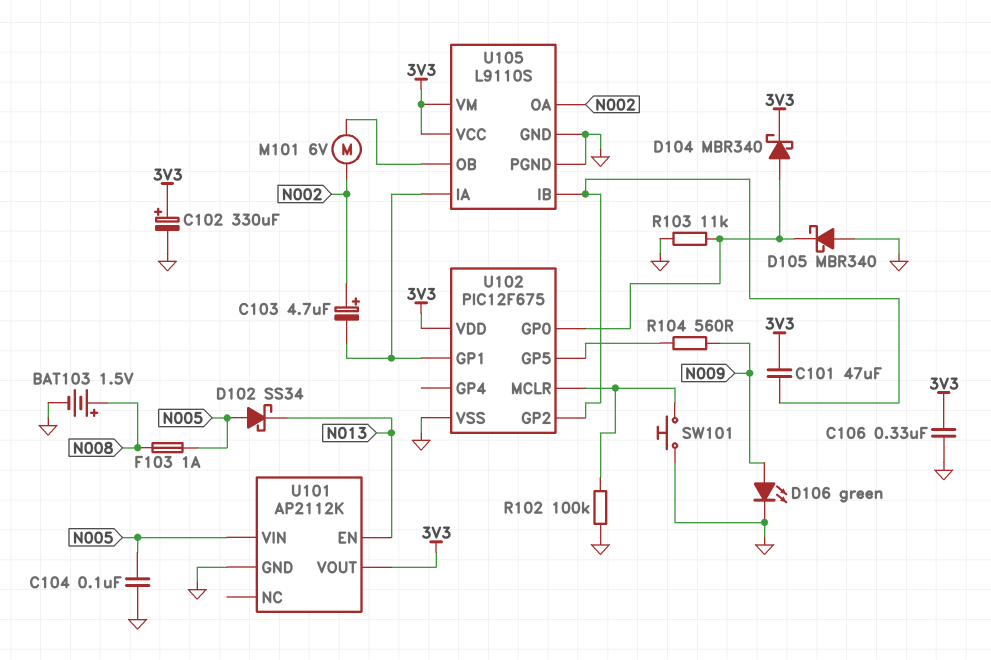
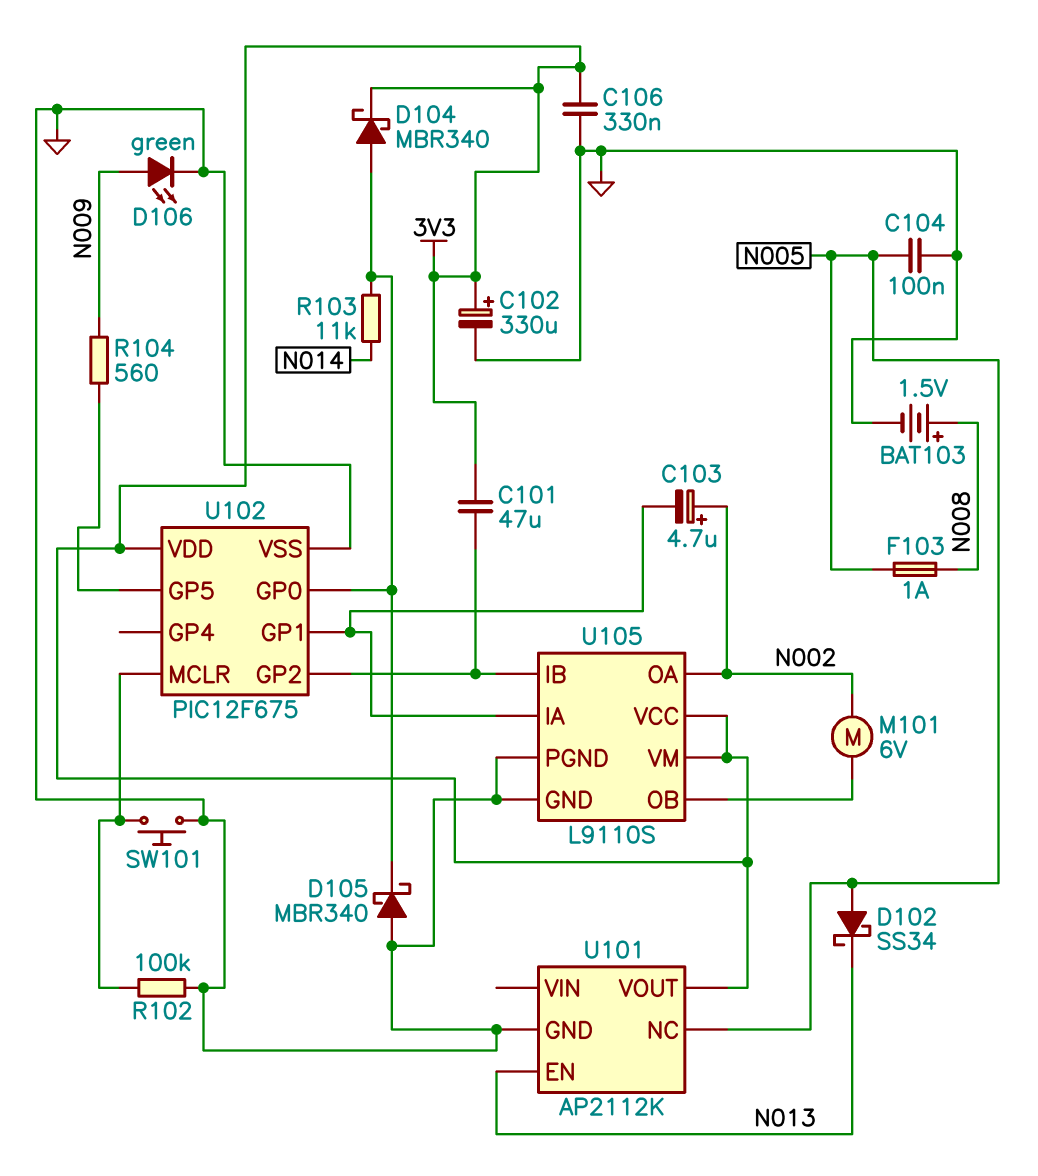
R103: 11k (GND, U102/GP0) -> 11k (N014, U102/GP0)
U101 pin NC: none -> N005
U101 pin VIN: N005 -> none

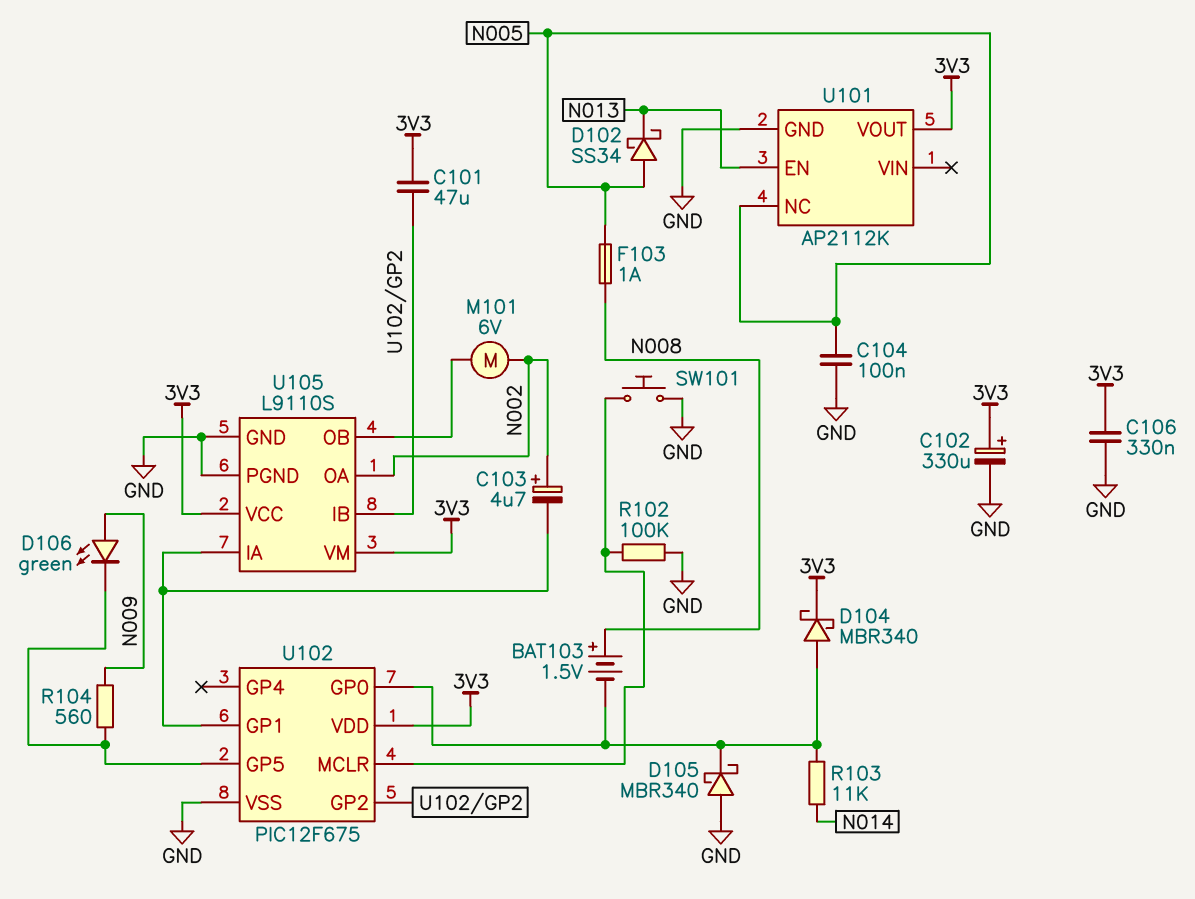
BAT103: 1.5V (plus N008, minus GND) -> 1.5V (plus N008, minus U102/GP0)
D106: LED green (A N009, K GND) -> LED green (A N009, K U102/GP5)

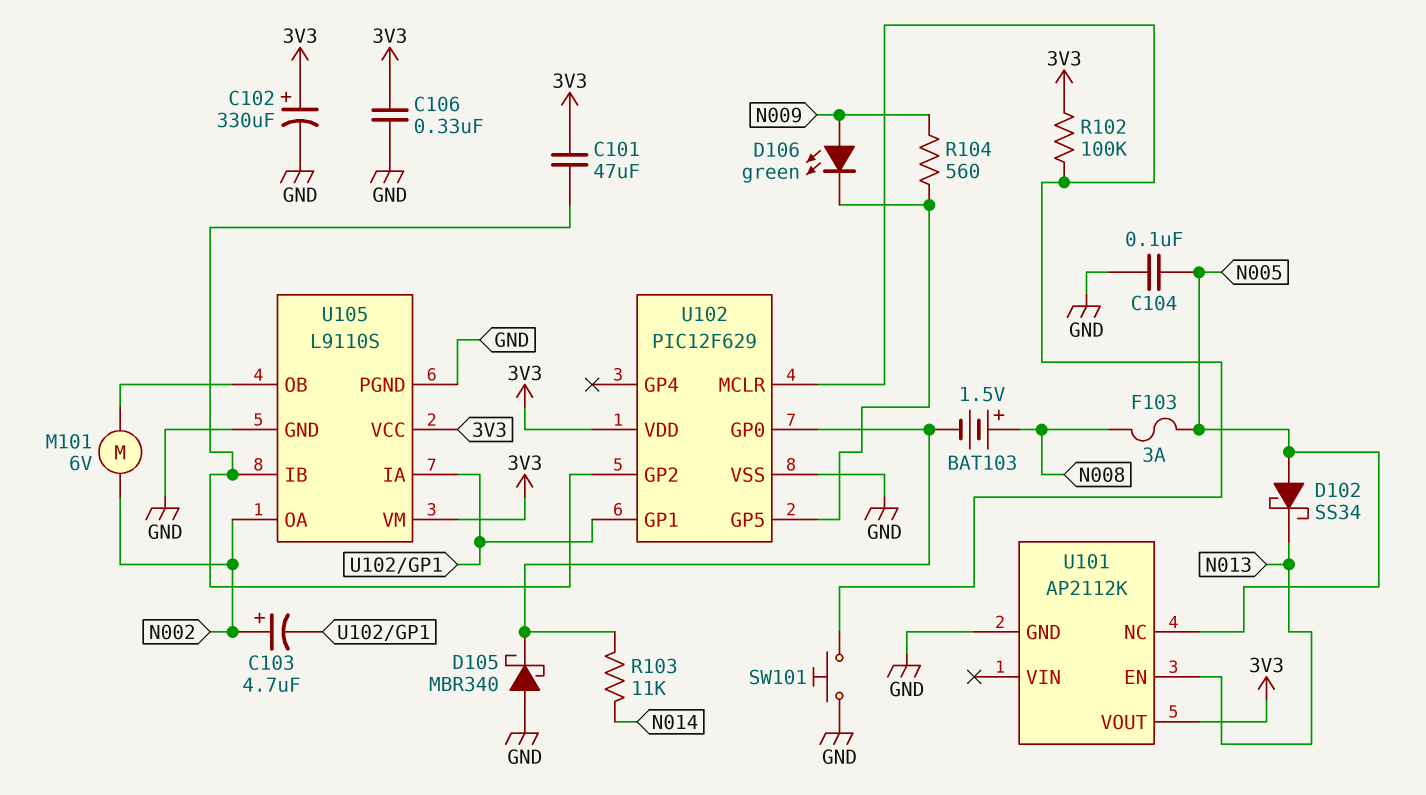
D104: schottky MBR340 (A U102/GP0, K 3V3) -> none
F103: 1A (N005, N008) -> 3A (N005, N008)
R102: 100k (GND, U102/MCLR) -> 100k (3V3, U102/MCLR)
U102: PIC12F675 -> PIC12F629

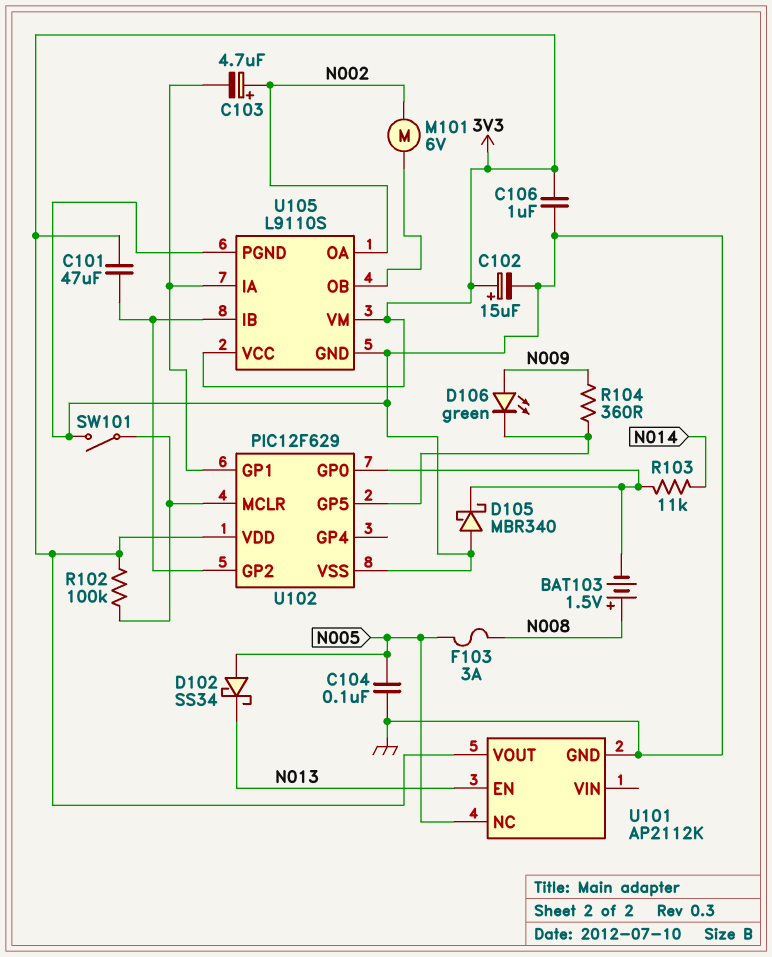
C102: 330uF (plus 3V3, minus GND) -> 15uF (plus 3V3, minus GND)
C106: 330nF (3V3, GND) -> 1uF (3V3, GND)
R104: 560 (N009, U102/GP5) -> 360 (N009, U102/GP5)
SW101: button (GND, U102/MCLR) -> switch (GND, U102/MCLR)

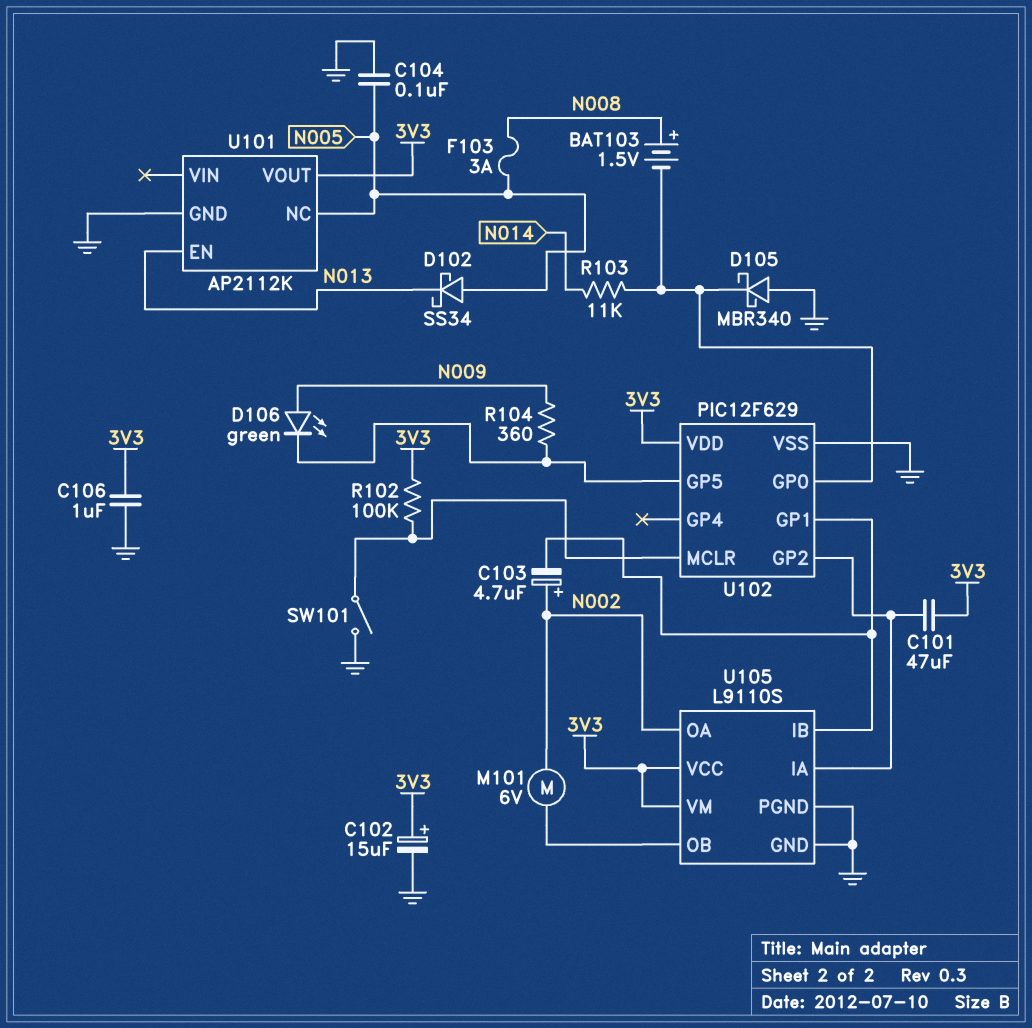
U105 pin IA: U102/GP1 -> U102/GP2
U105 pin IB: U102/GP2 -> U102/GP1

